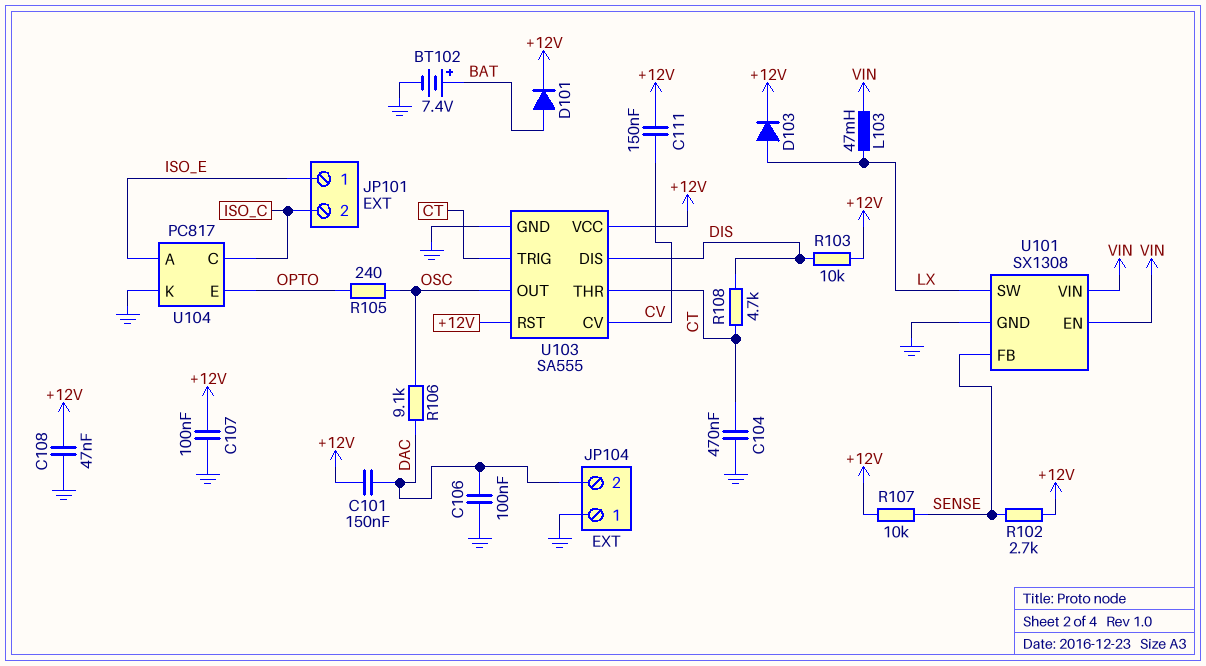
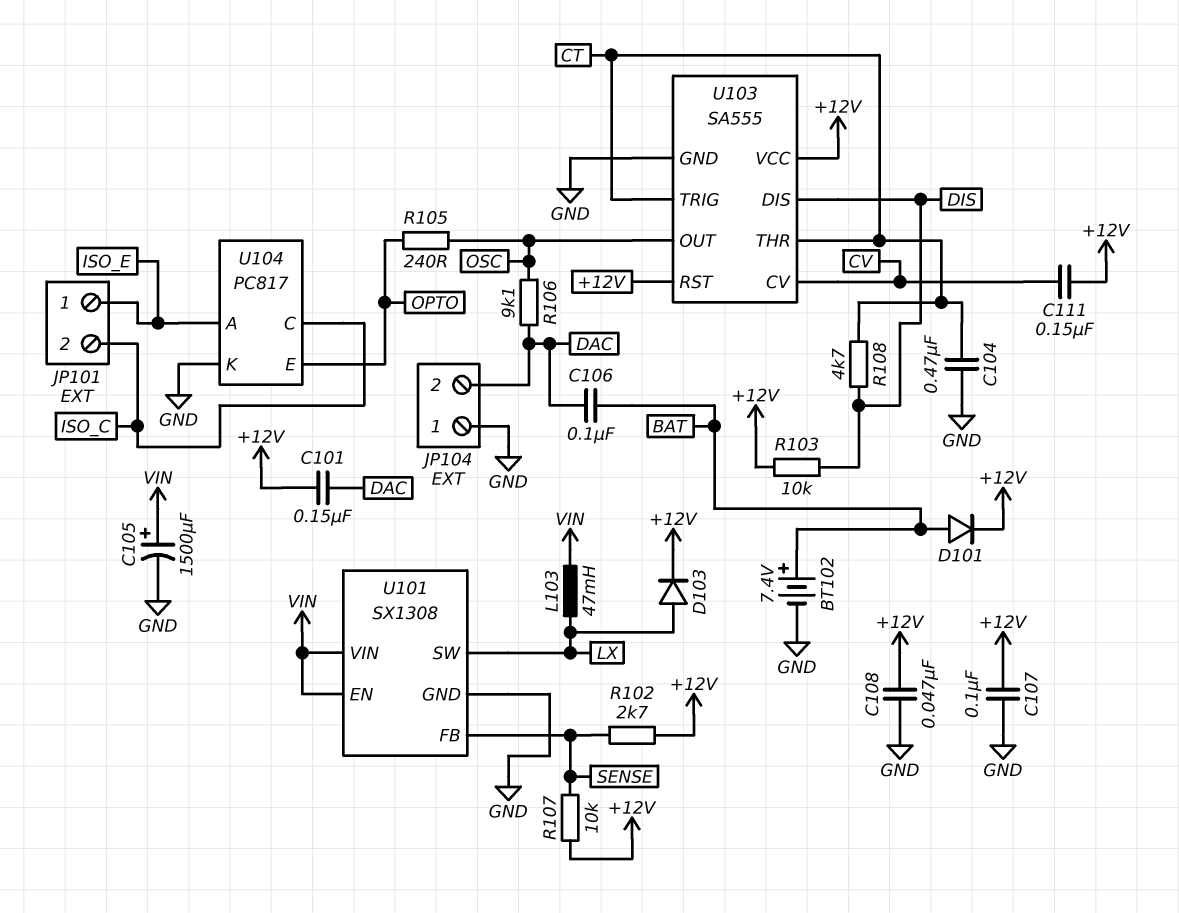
C105: none -> 1500uF (plus VIN, minus GND)
C106: 100nF (DAC, GND) -> 100nF (BAT, DAC)

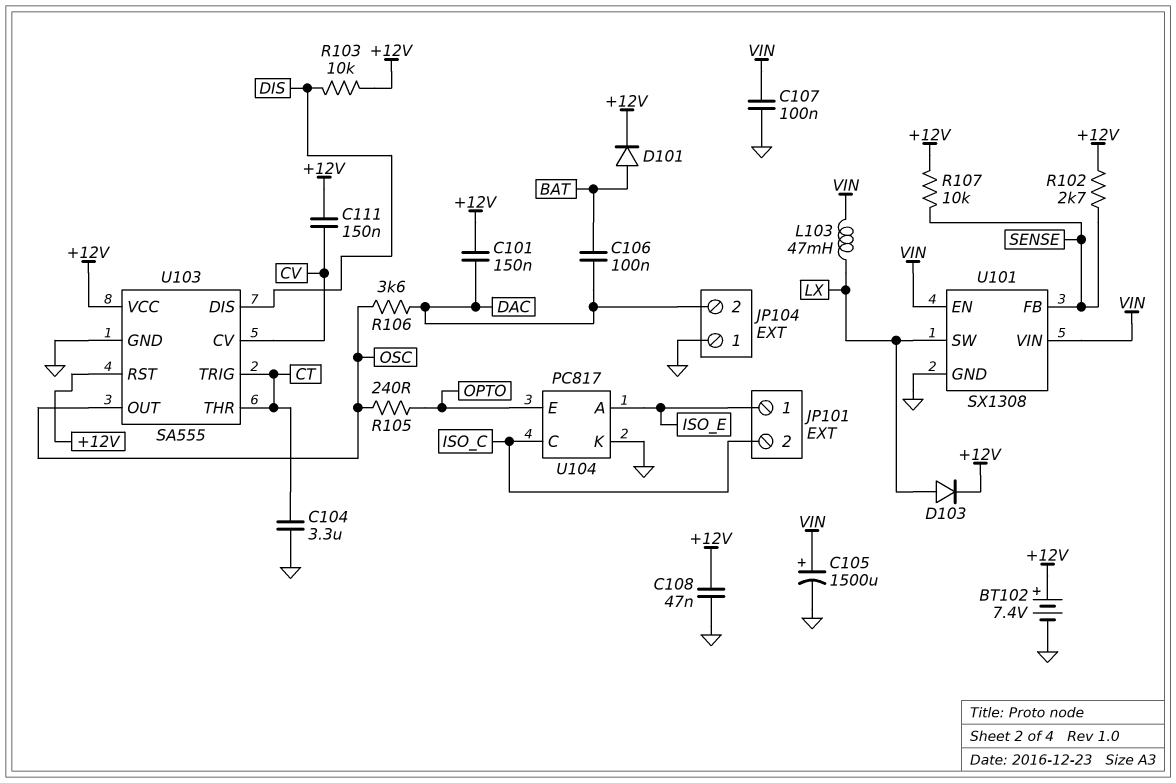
BT102: 7.4V (plus BAT, minus GND) -> 7.4V (plus +12V, minus GND)
C104: 470nF (CT, GND) -> 3.3uF (CT, GND)
C107: 100nF (+12V, GND) -> 100nF (GND, VIN)
R106: 9.1k (DAC, OSC) -> 3.6k (DAC, OSC)
R108: 4.7k (CT, DIS) -> none

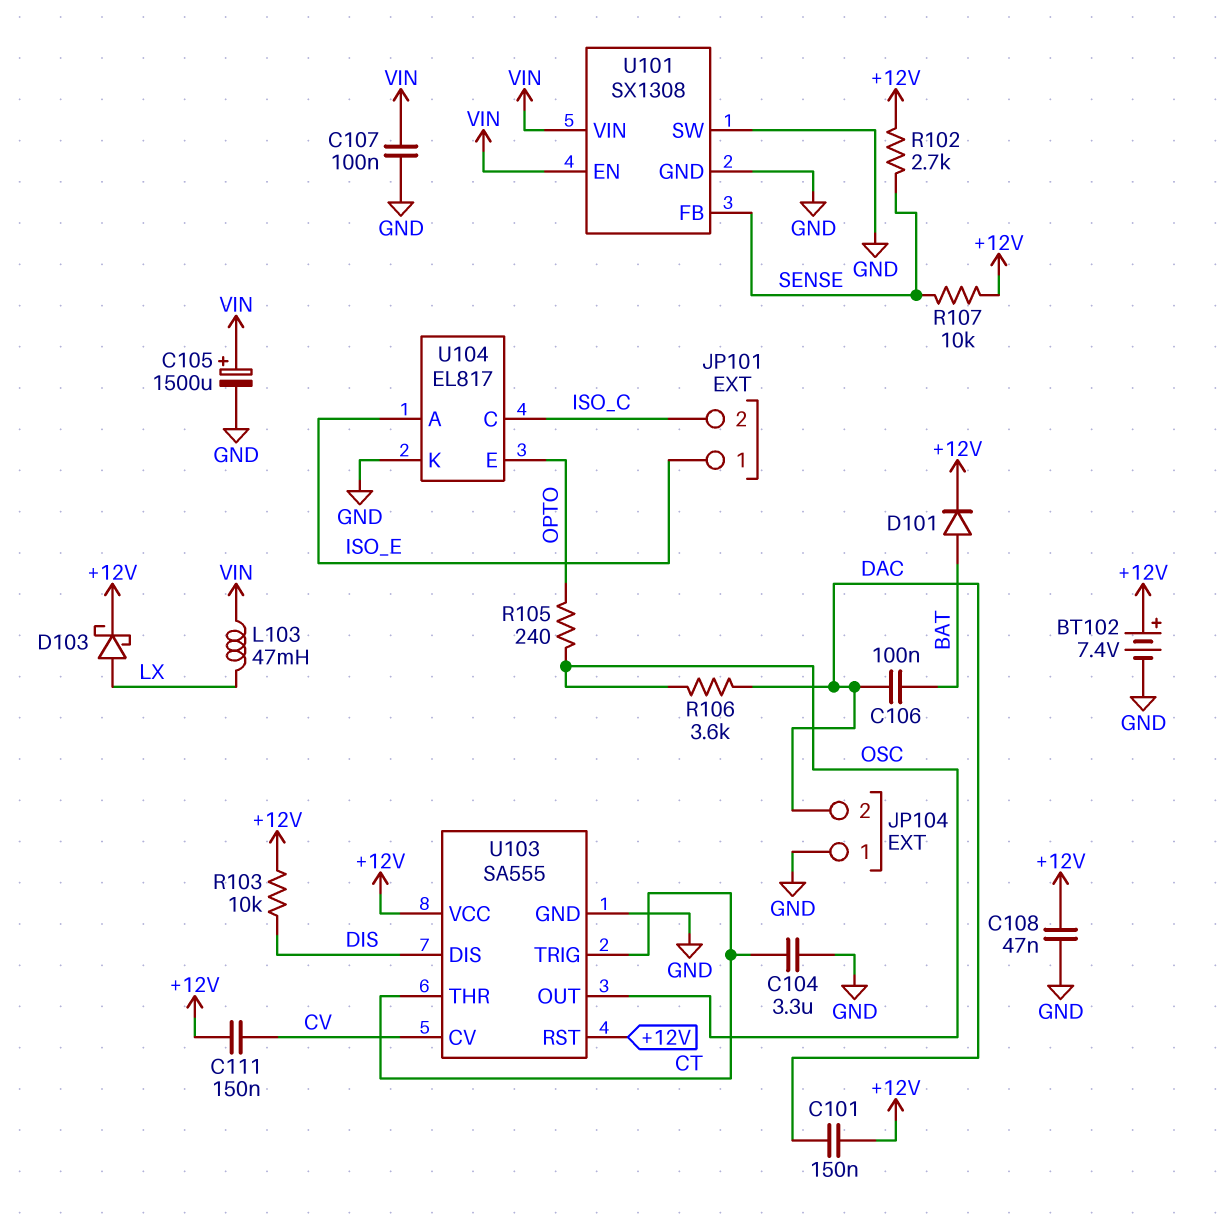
D103: diode (A LX, K +12V) -> schottky (A LX, K +12V)
U101 pin SW: LX -> GND
U104: PC817 -> EL817

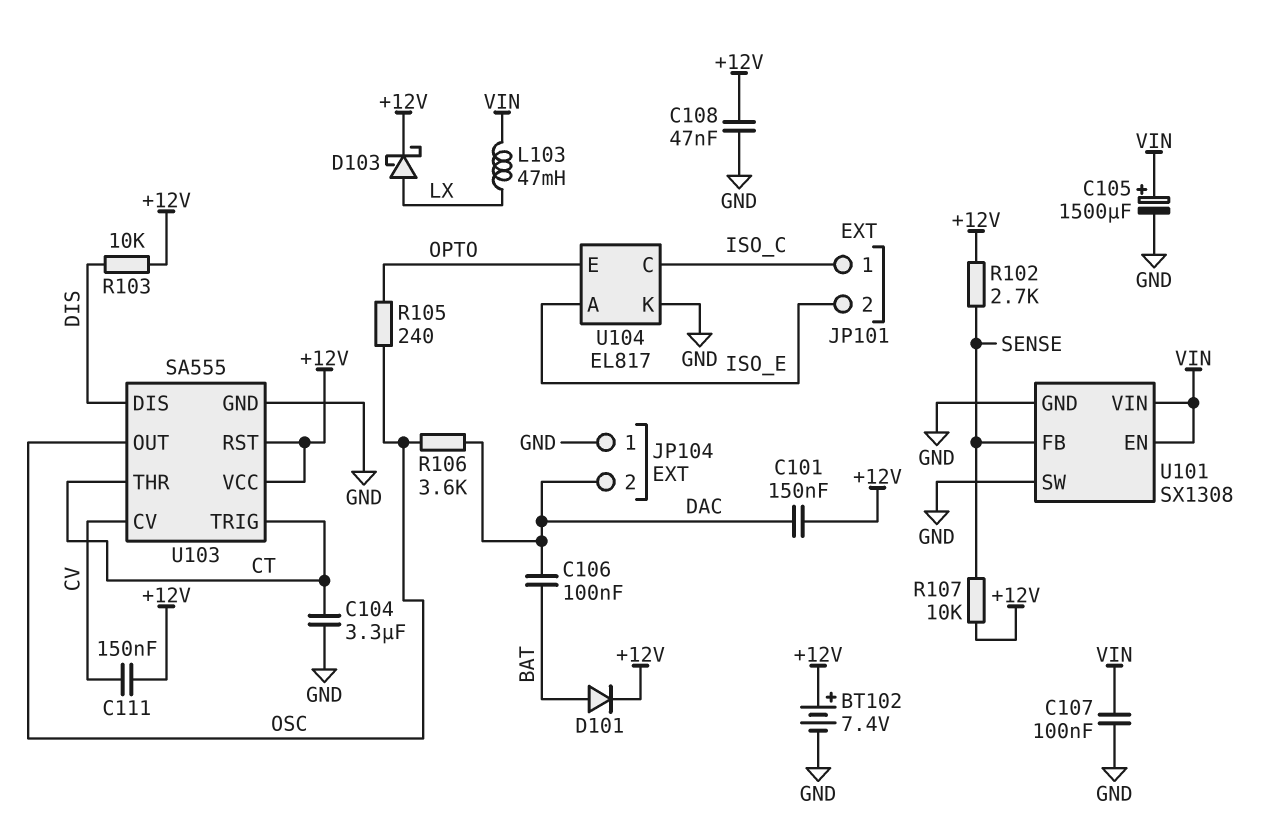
JP101 pin 1: ISO_E -> ISO_C
JP101 pin 2: ISO_C -> ISO_E

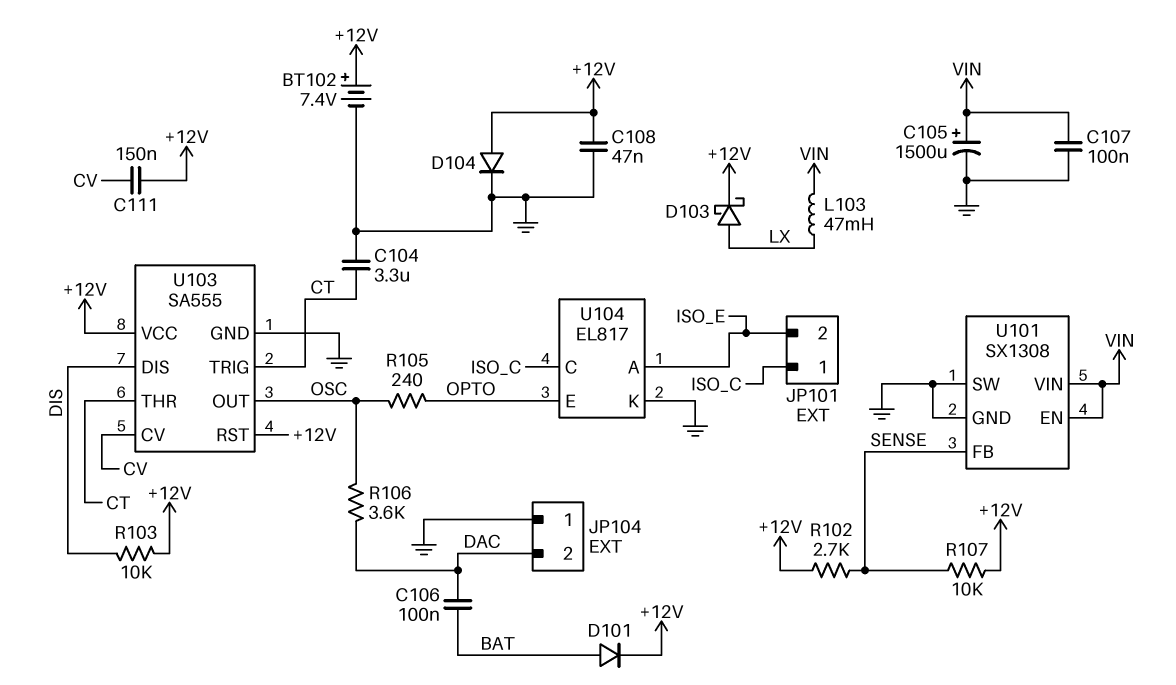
C101: 150nF (+12V, DAC) -> none
D104: none -> diode (A +12V, K GND)

